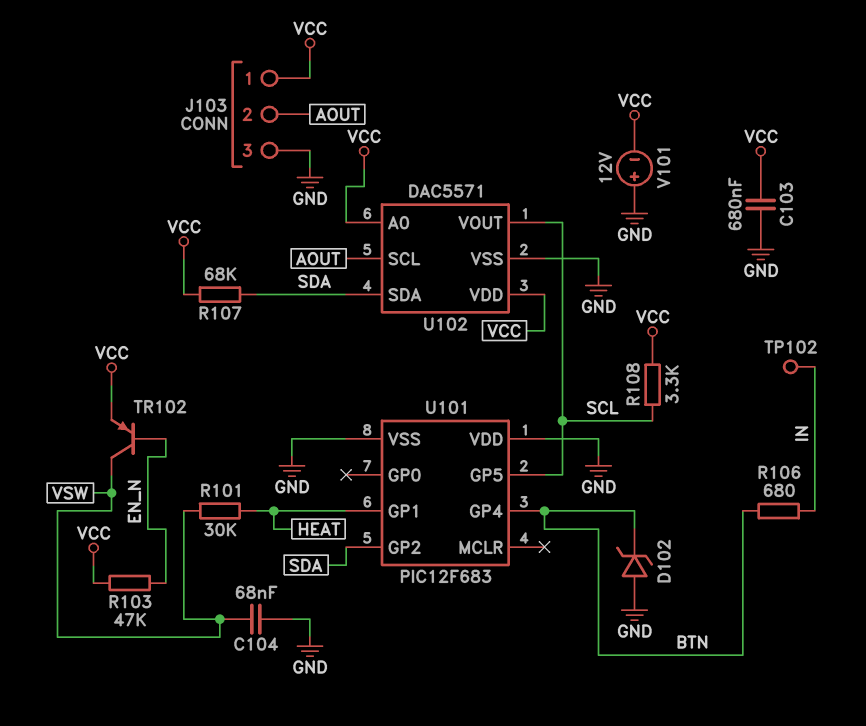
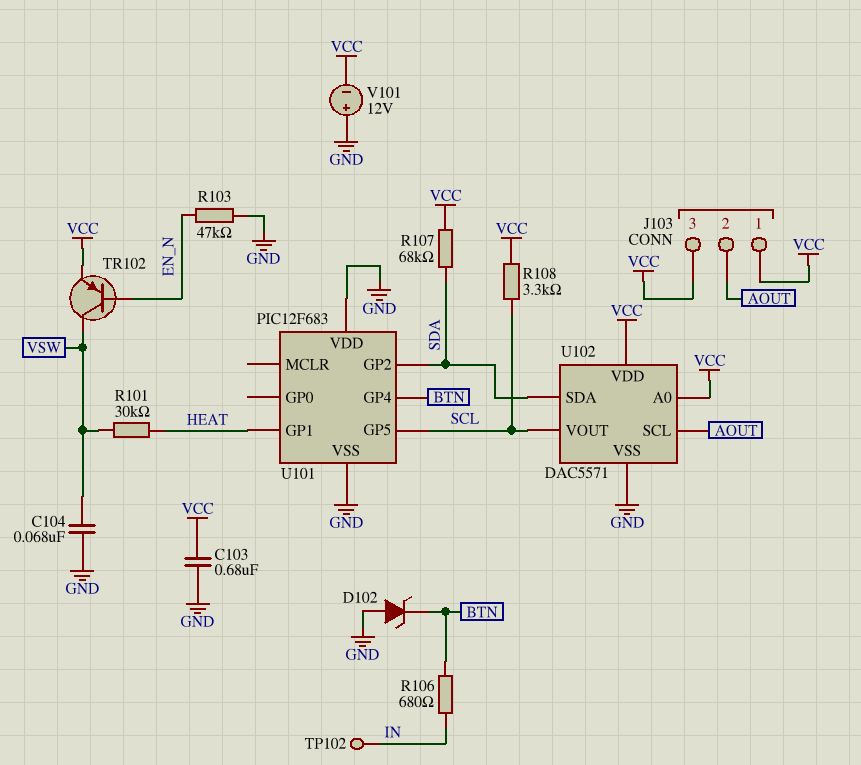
J103 pin 3: GND -> VCC
R103: 47k (EN_N, VCC) -> 47k (EN_N, GND)

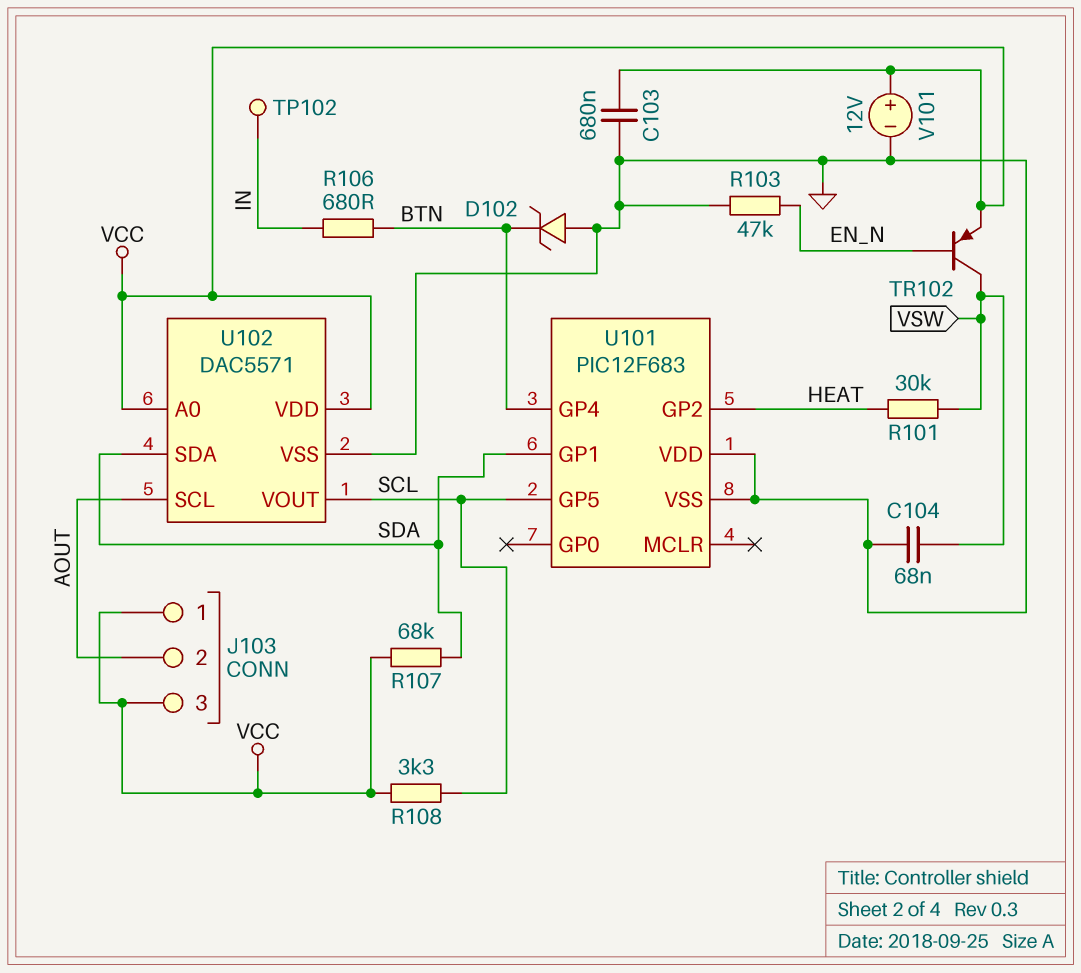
U101 pin GP1: HEAT -> SDA
U101 pin GP2: SDA -> HEAT
V101: 12V (plus GND, minus VCC) -> 12V (plus VCC, minus GND)

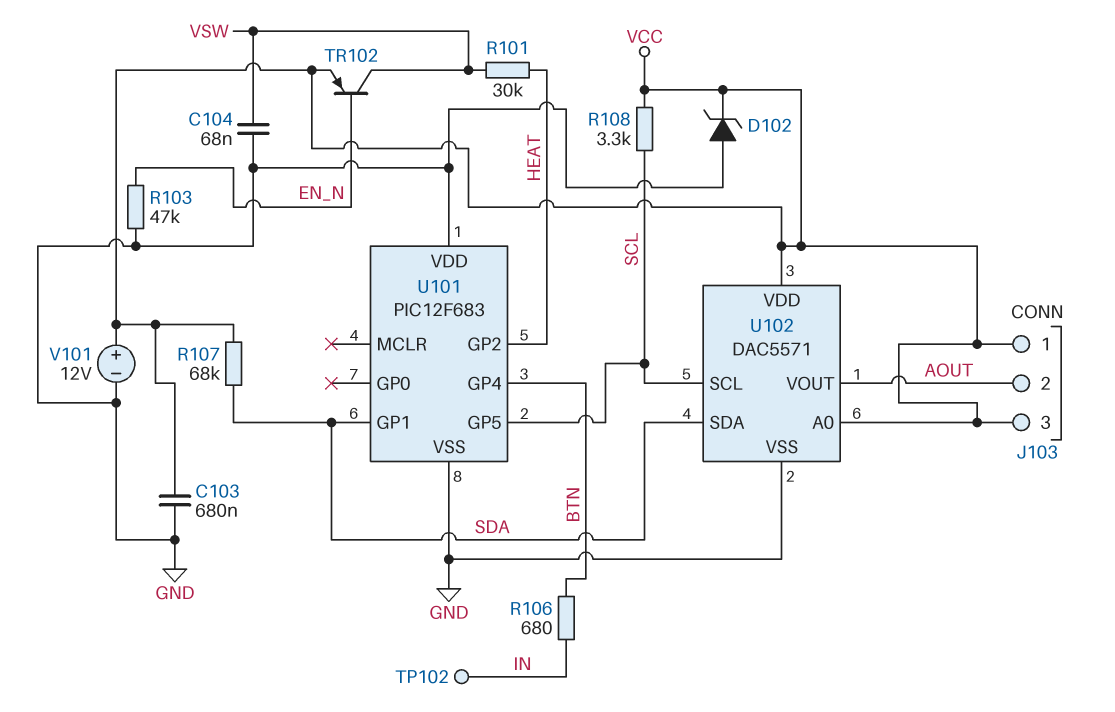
D102: zener (A GND, K BTN) -> zener (A GND, K VCC)
U102 pin SCL: AOUT -> SCL
U102 pin VOUT: SCL -> AOUT

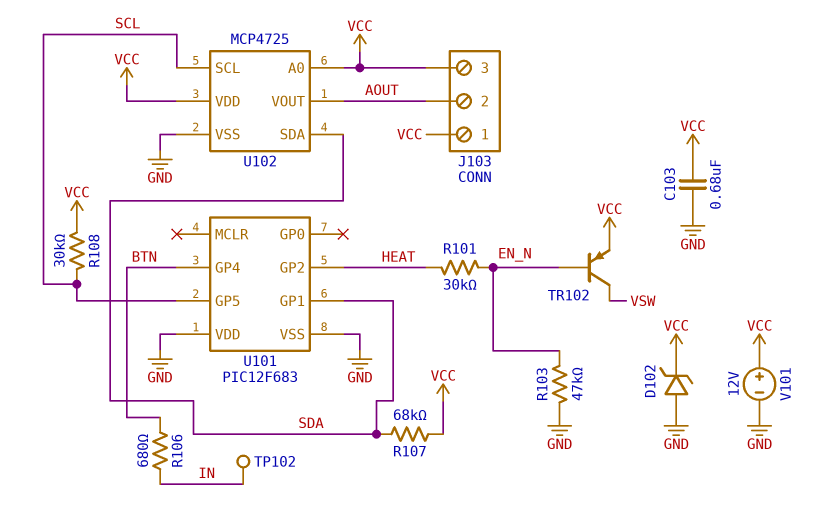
C104: 68nF (GND, VSW) -> none
R101: 30k (HEAT, VSW) -> 30k (EN_N, HEAT)
R108: 3.3k (SCL, VCC) -> 30k (SCL, VCC)
U102: DAC5571 -> MCP4725

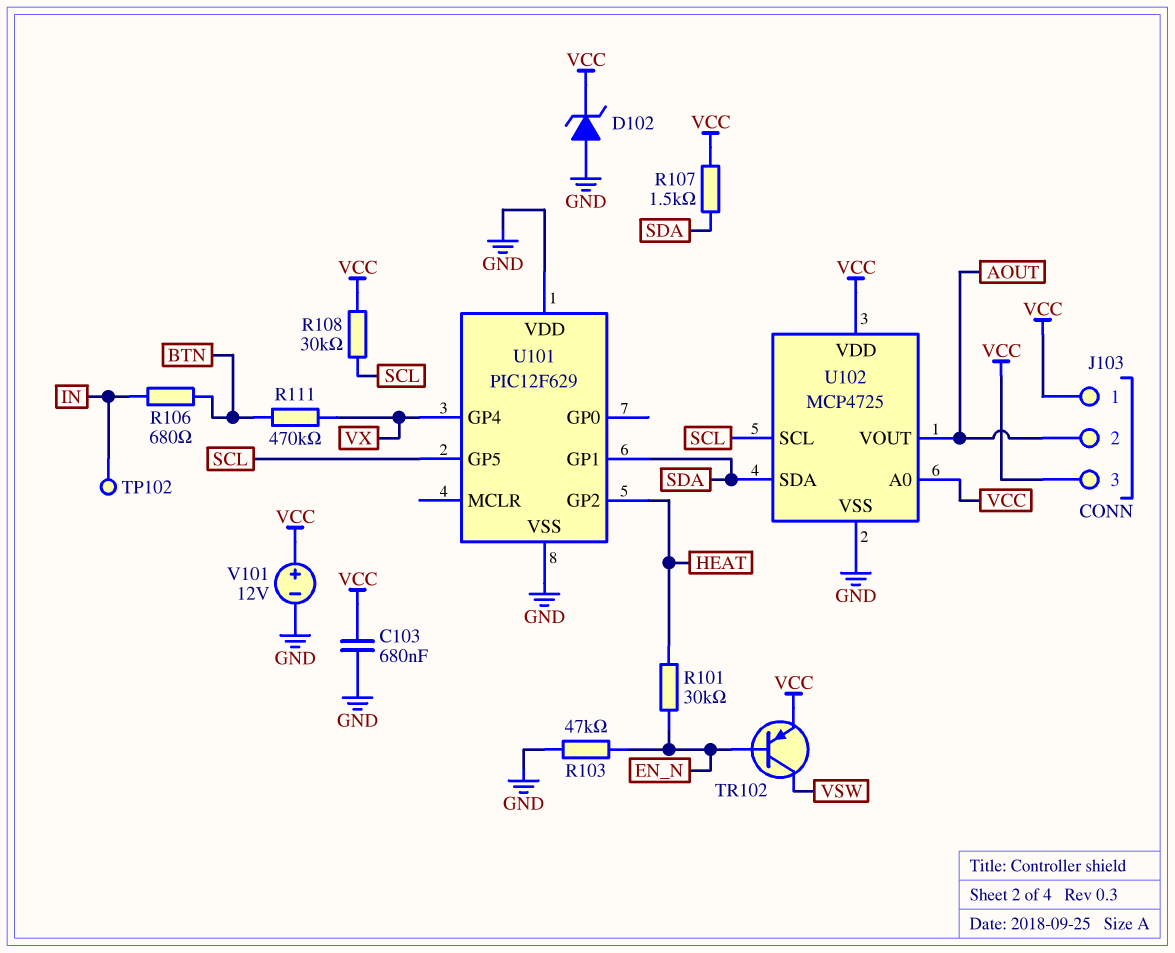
R107: 68k (SDA, VCC) -> 1.5k (SDA, VCC)
R111: none -> 470k (BTN, VX)
U101: PIC12F683 -> PIC12F629
U101 pin GP4: BTN -> VX

